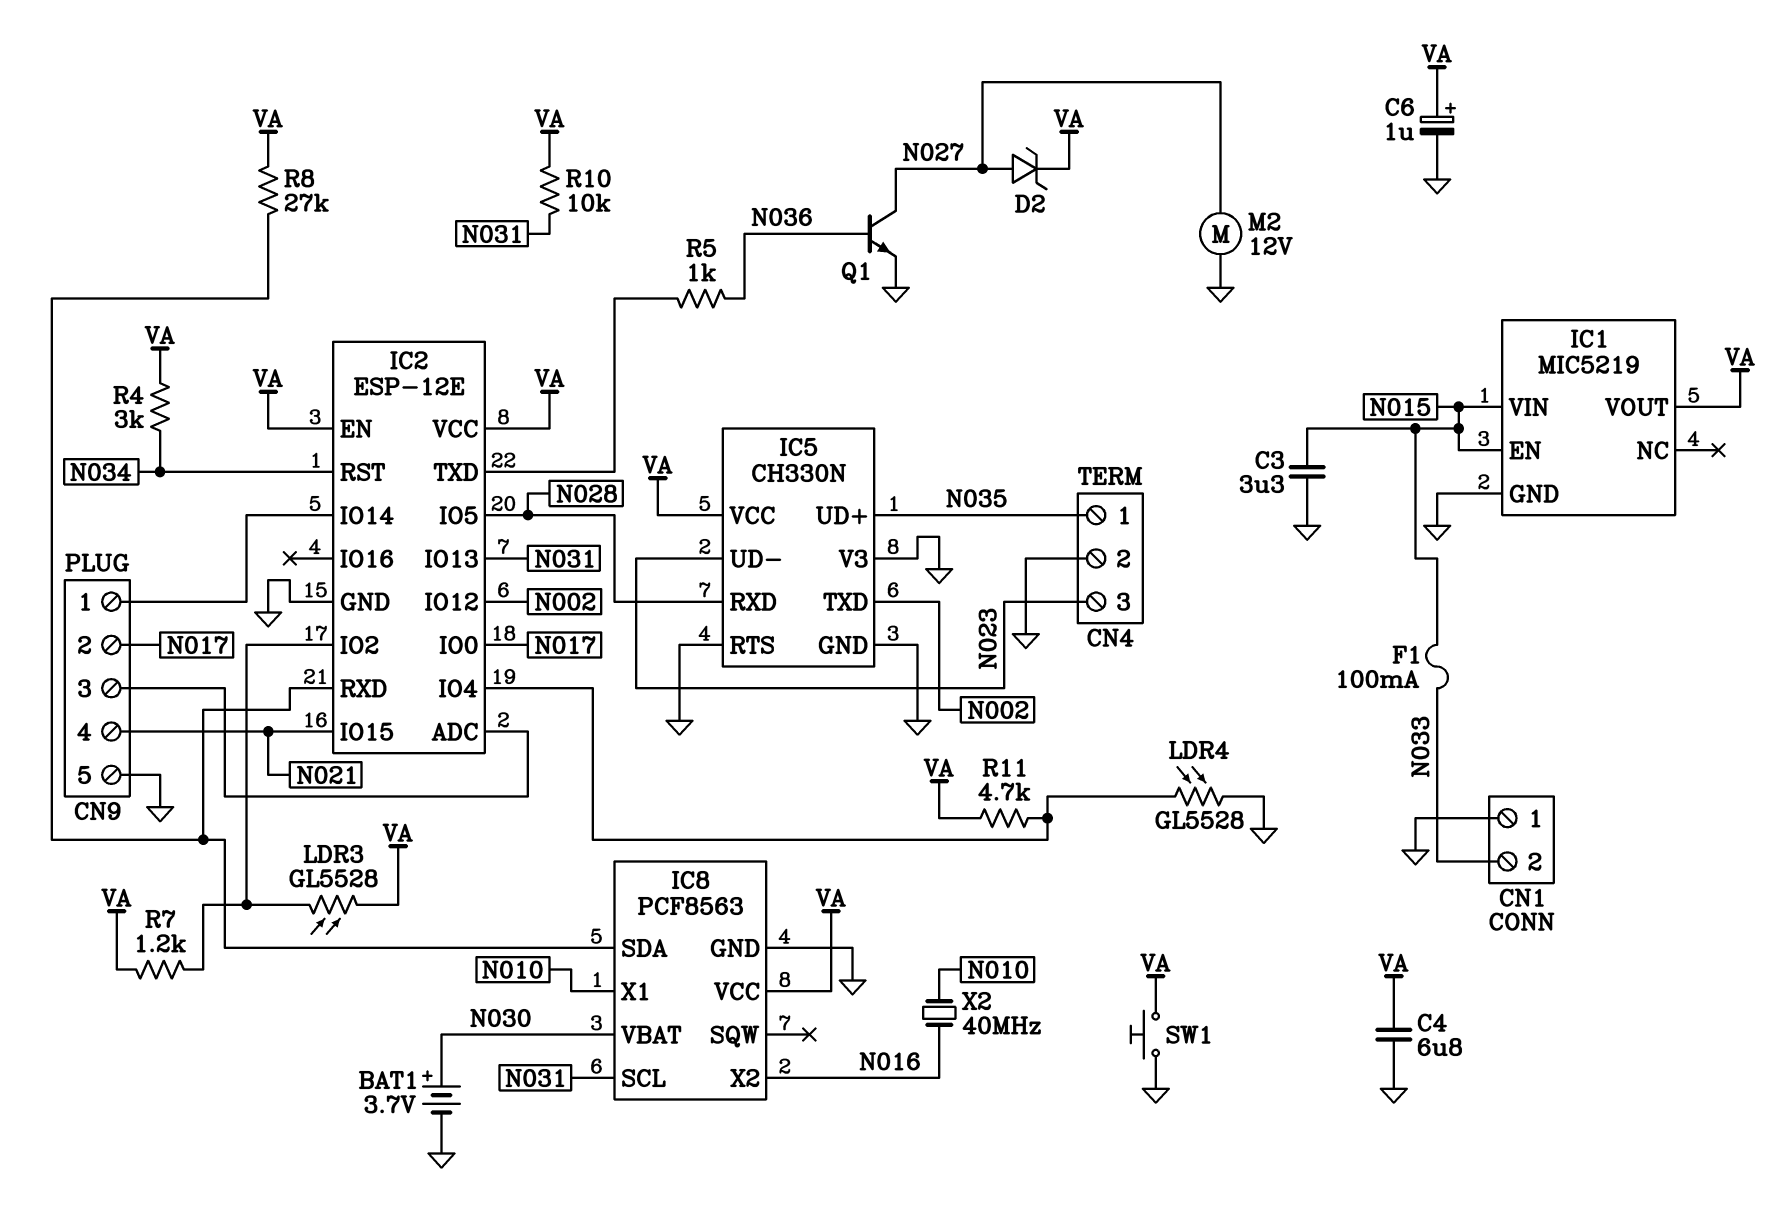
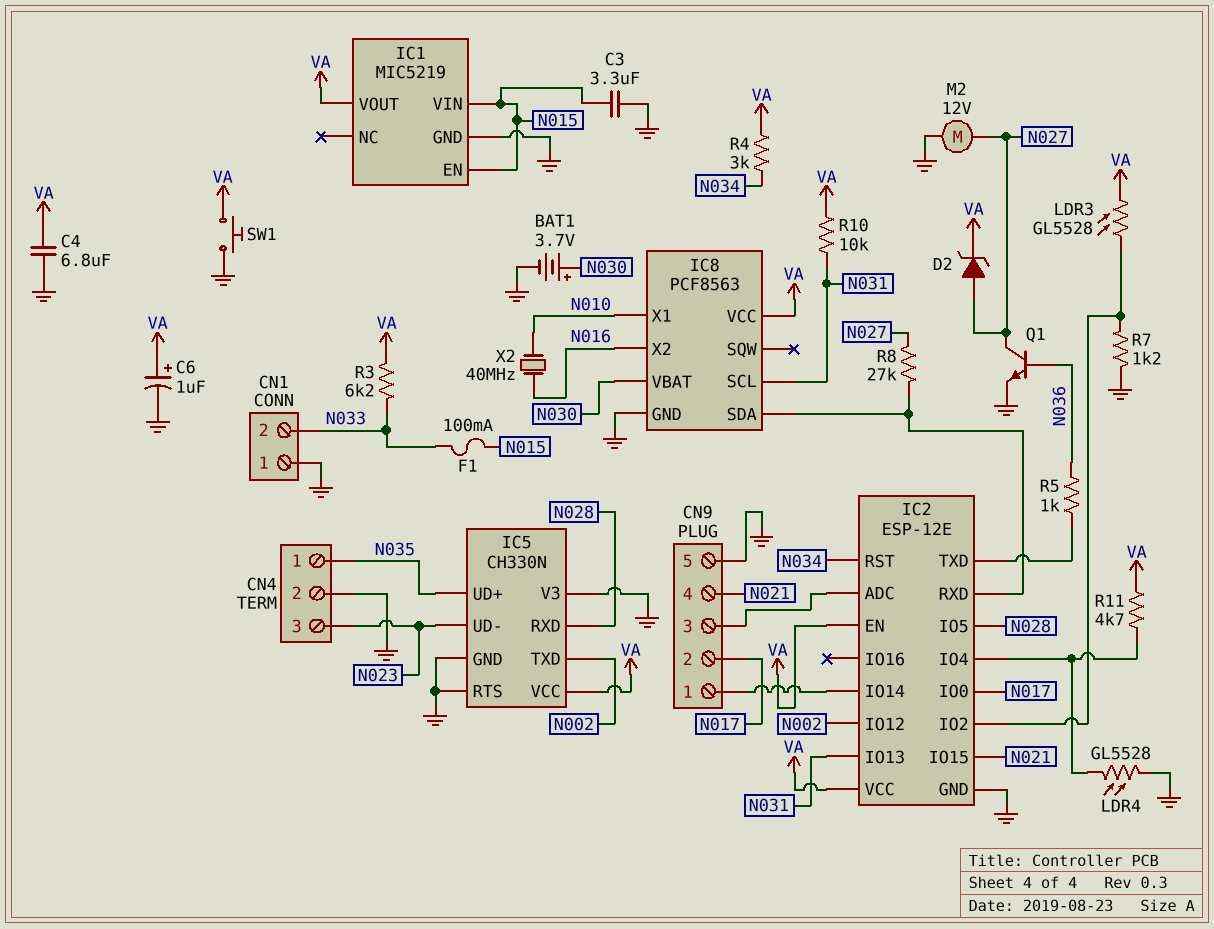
R3: none -> 6.2k (N033, VA)
R7: 1.2k (IC2/IO2, VA) -> 1.2k (GND, IC2/IO2)
R8: 27k (IC2/RXD, VA) -> 27k (IC2/RXD, N027)

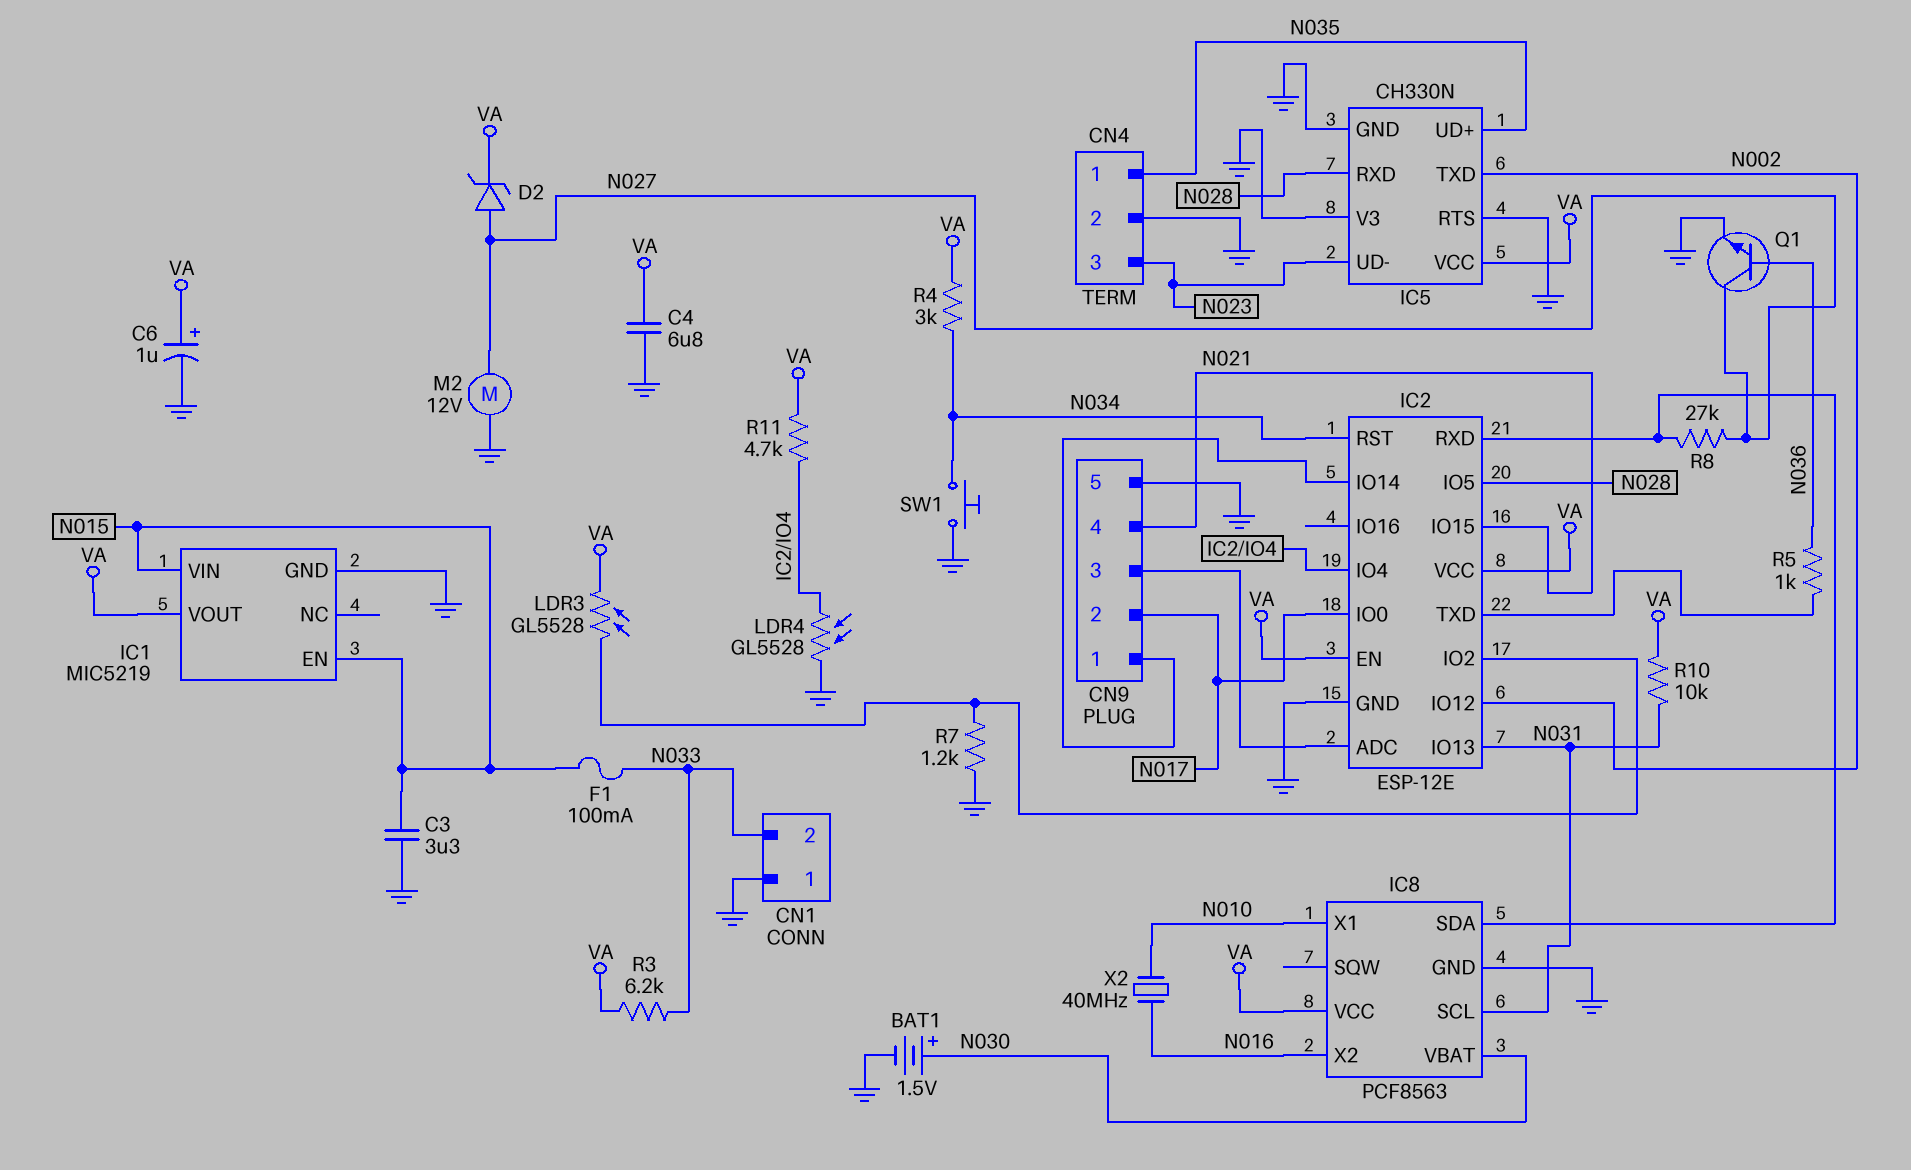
BAT1: 3.7V (plus N030, minus GND) -> 1.5V (plus N030, minus GND)
SW1: button (GND, VA) -> button (GND, N034)

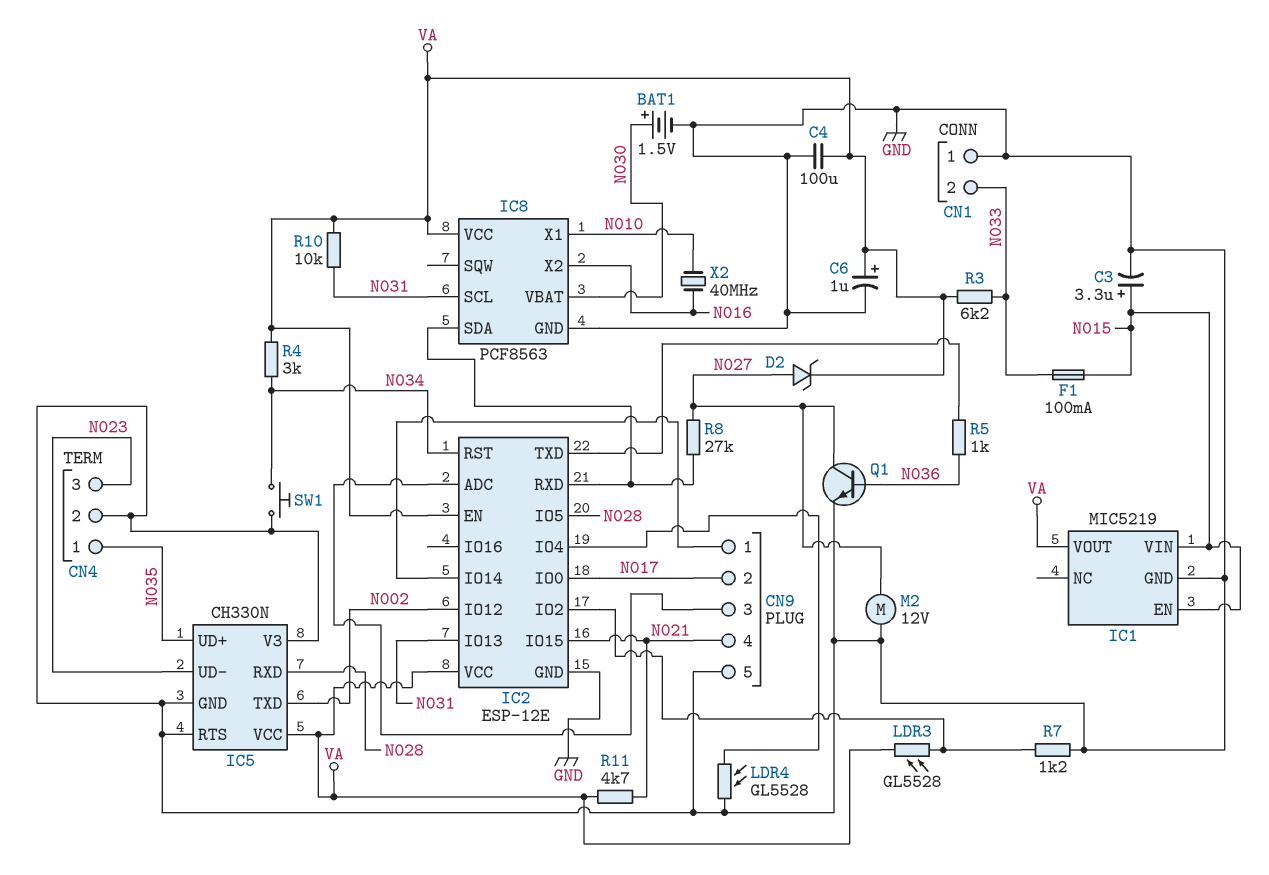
C3: 3.3uF (GND, N015) -> 3.3uF (plus N015, minus GND)
C4: 6.8uF (GND, VA) -> 100uF (GND, VA)
R11: 4.7k (IC2/IO4, VA) -> 4.7k (N021, VA)

